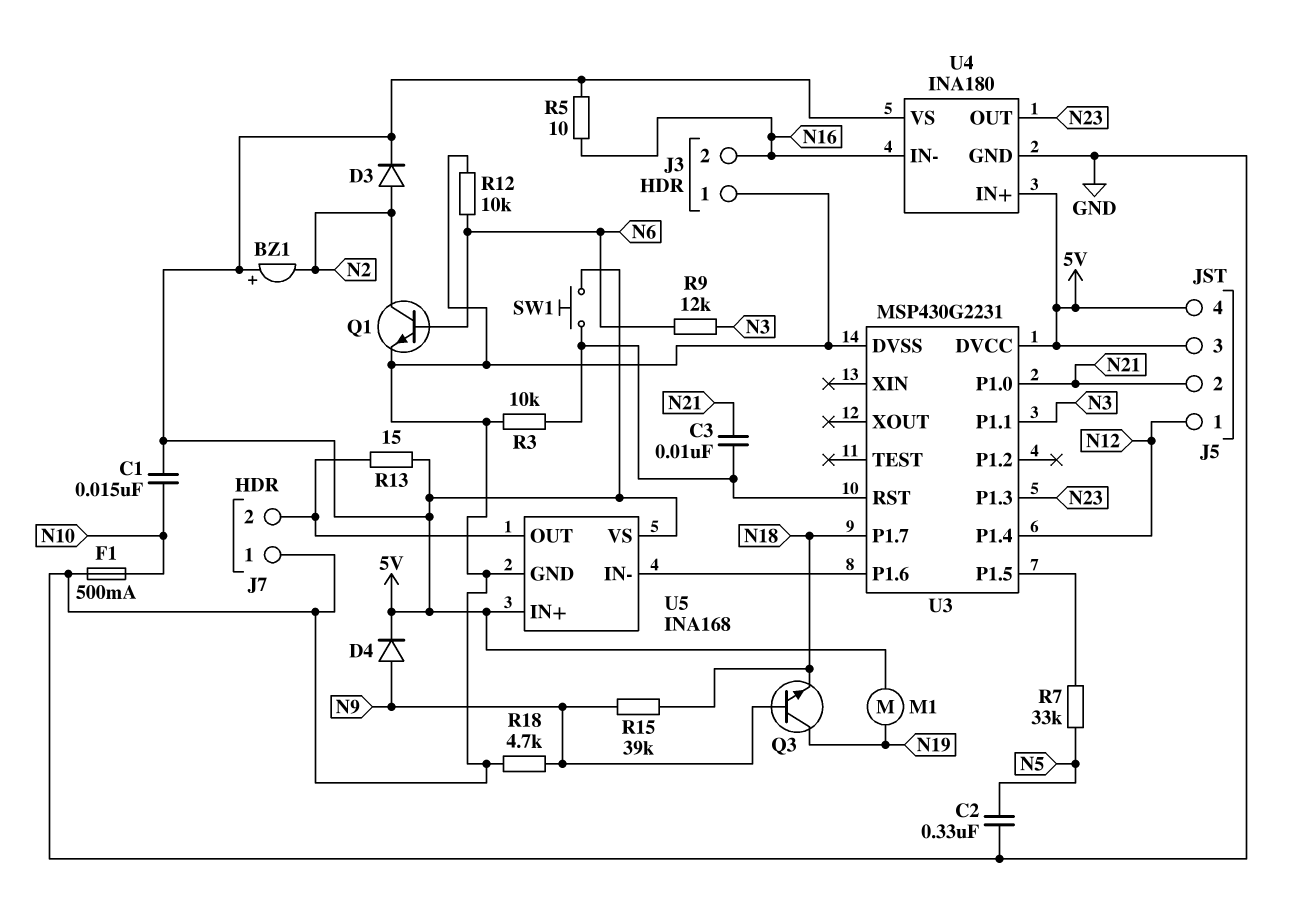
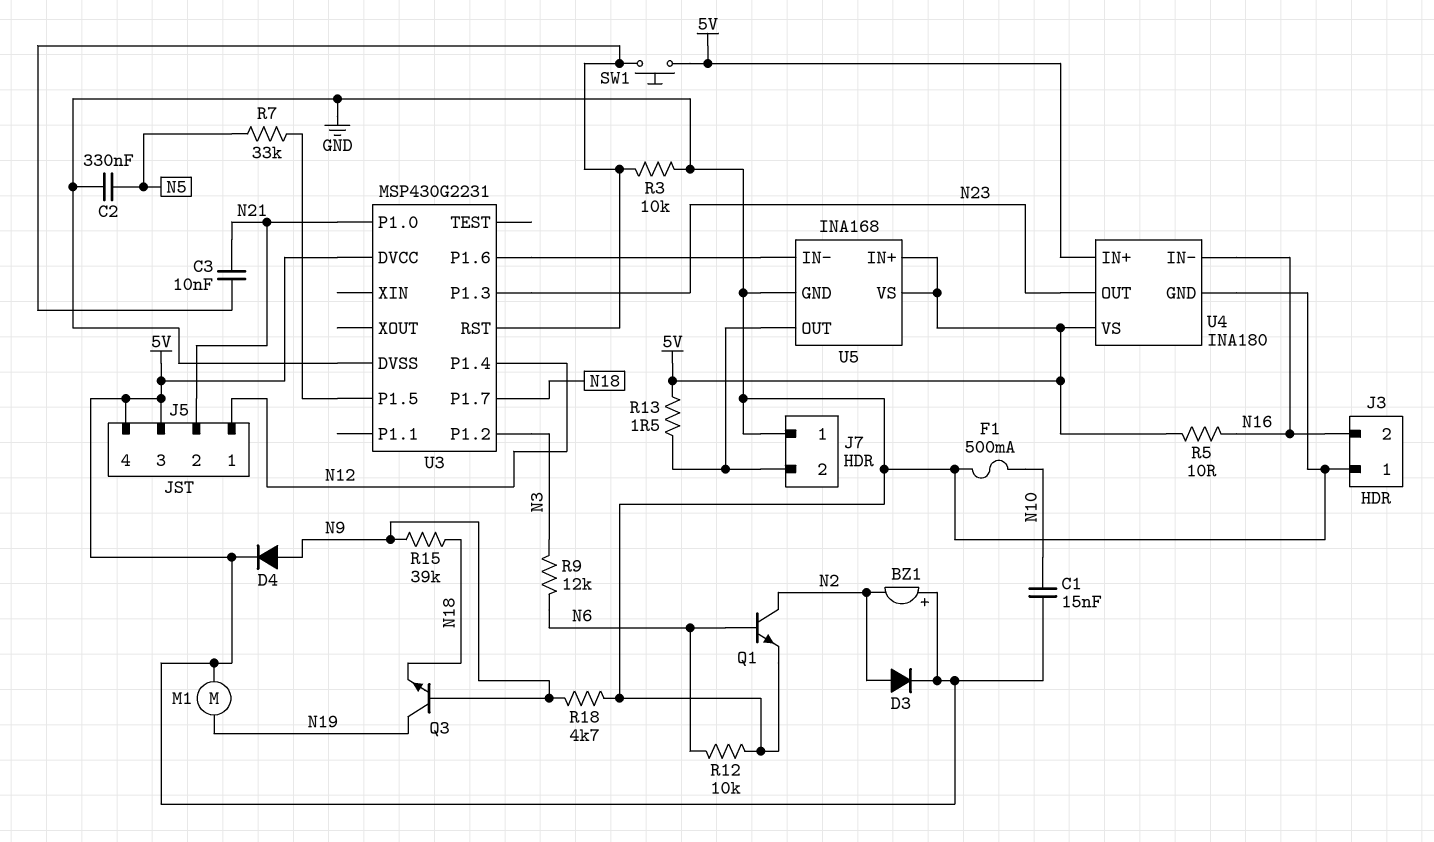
R13: 15 (5V, J7/2) -> 1.5 (5V, J7/2)
U3 pin P1.1: N3 -> none
U3 pin P1.2: none -> N3

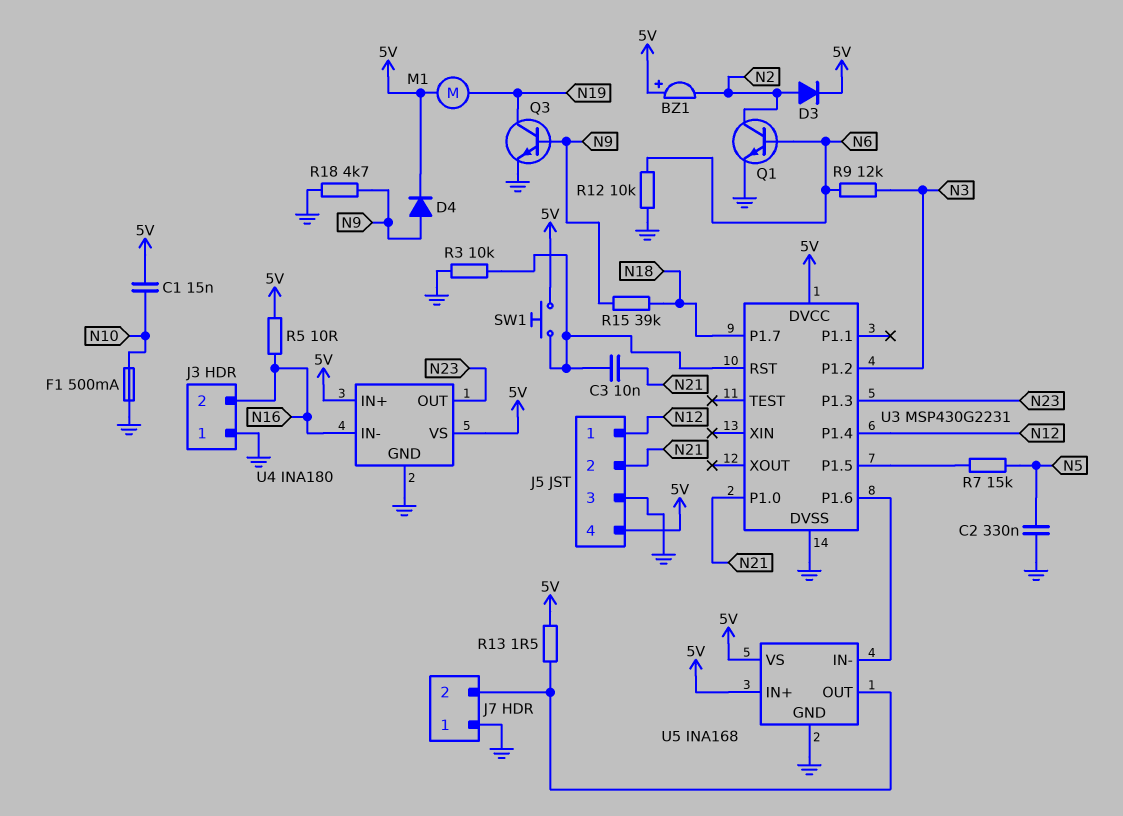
J5 pin 3: 5V -> GND
Q3: NPN (B N9, C N19, E N18) -> NPN (B N9, C N19, E GND)
R7: 33k (N5, U3/P1.5) -> 15k (N5, U3/P1.5)

